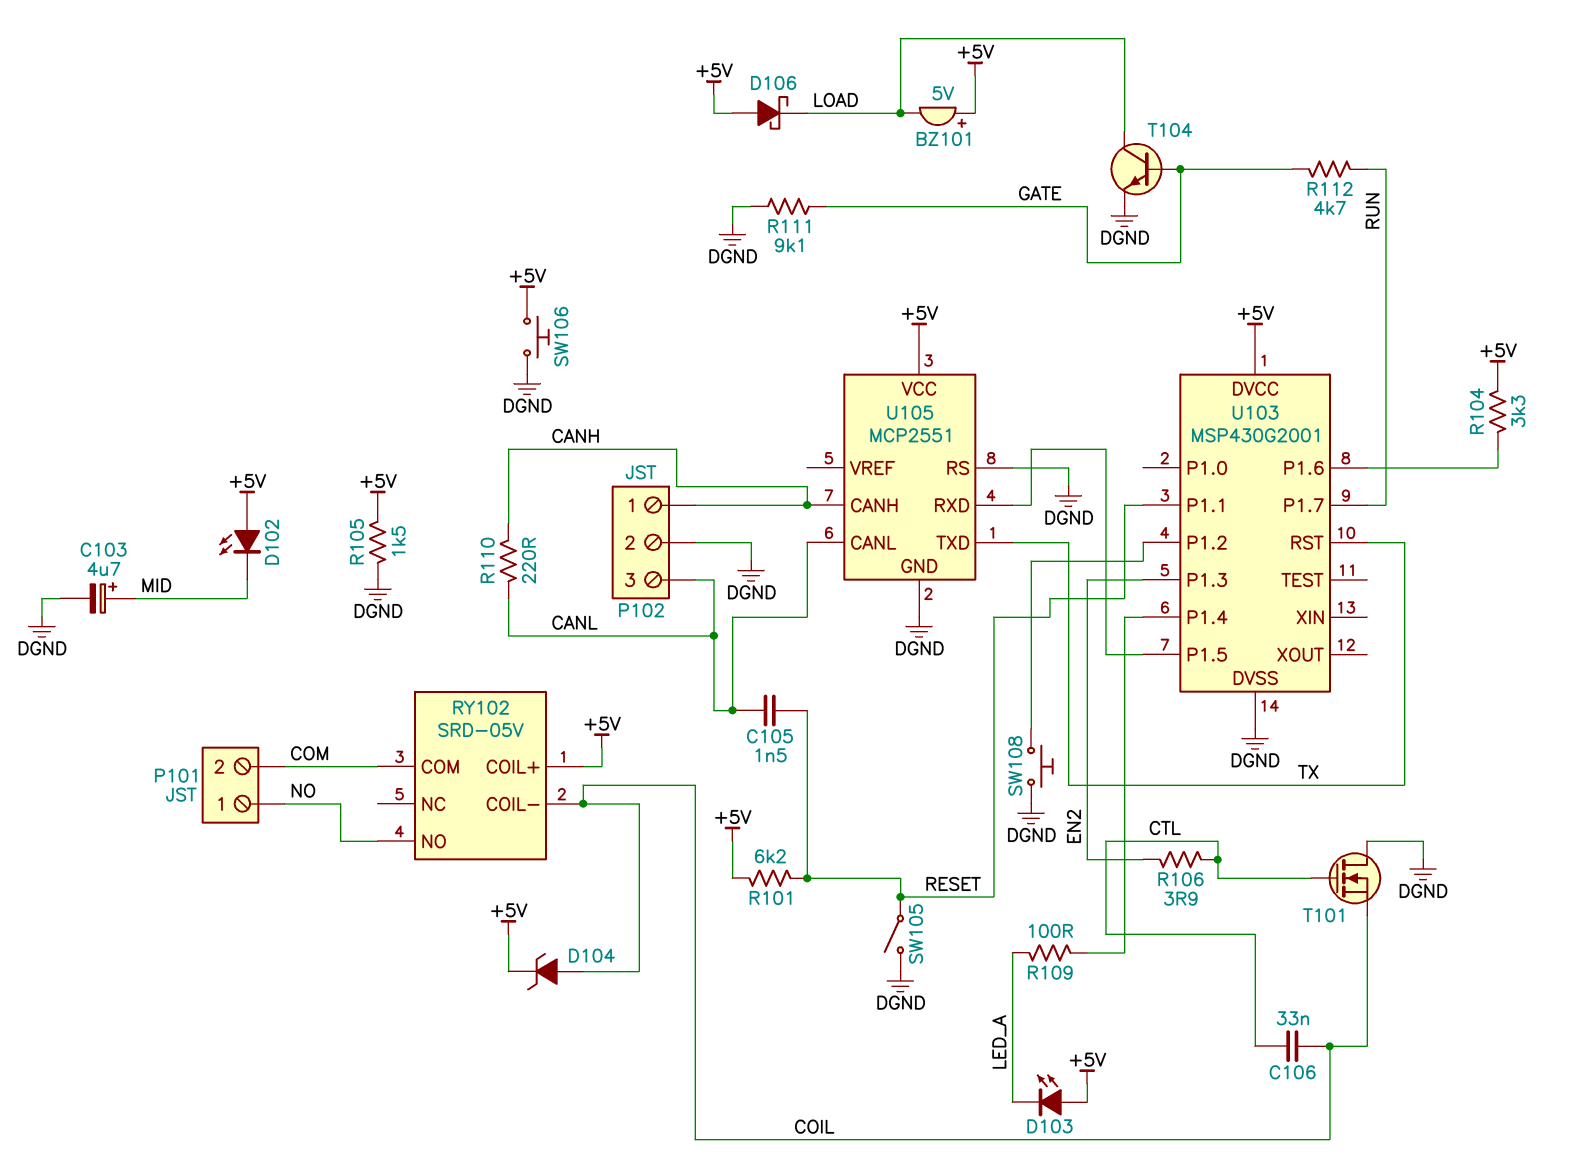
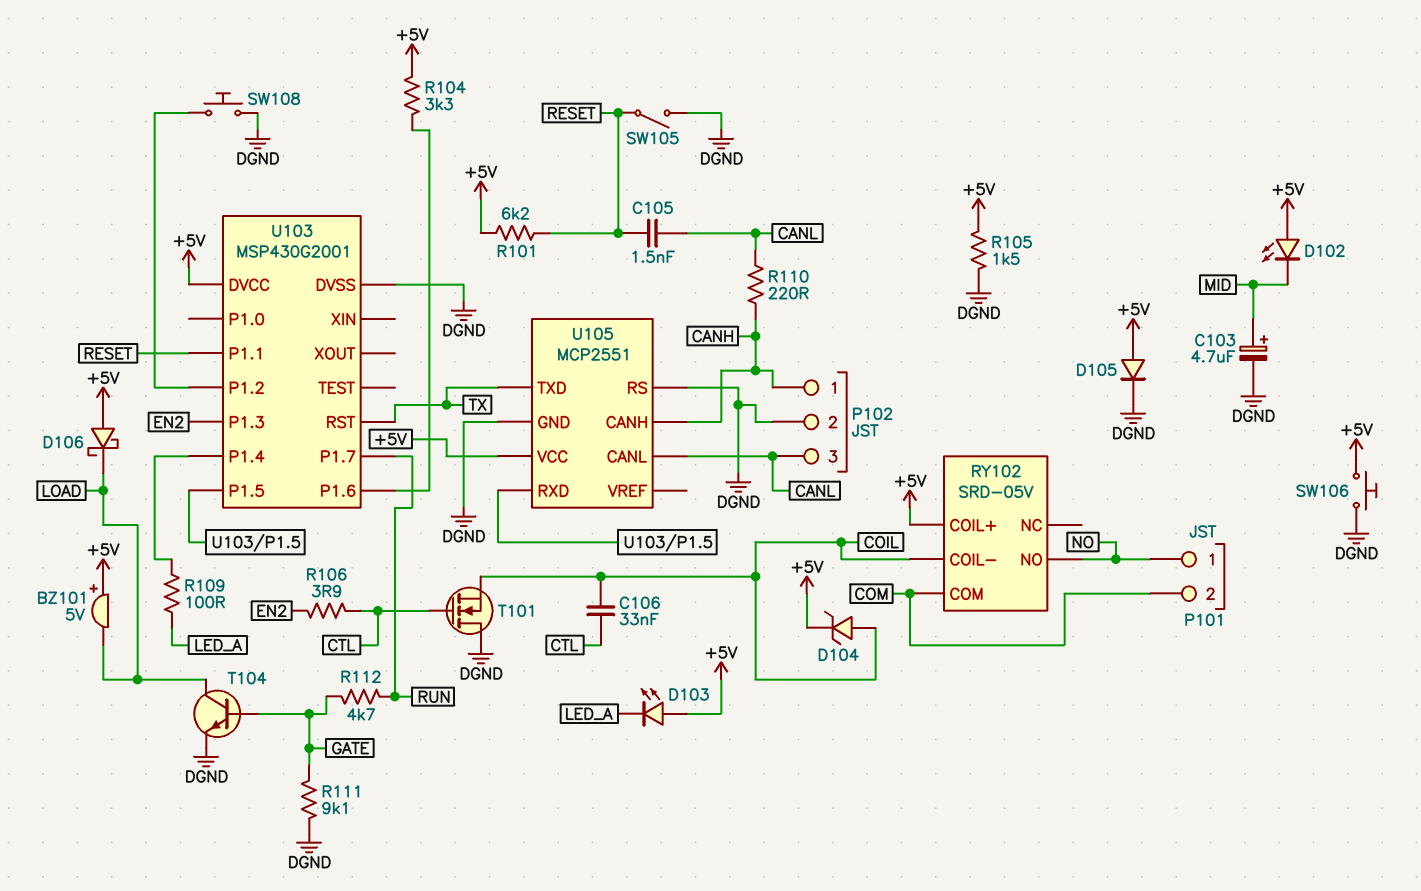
D105: none -> diode (A +5V, K DGND)

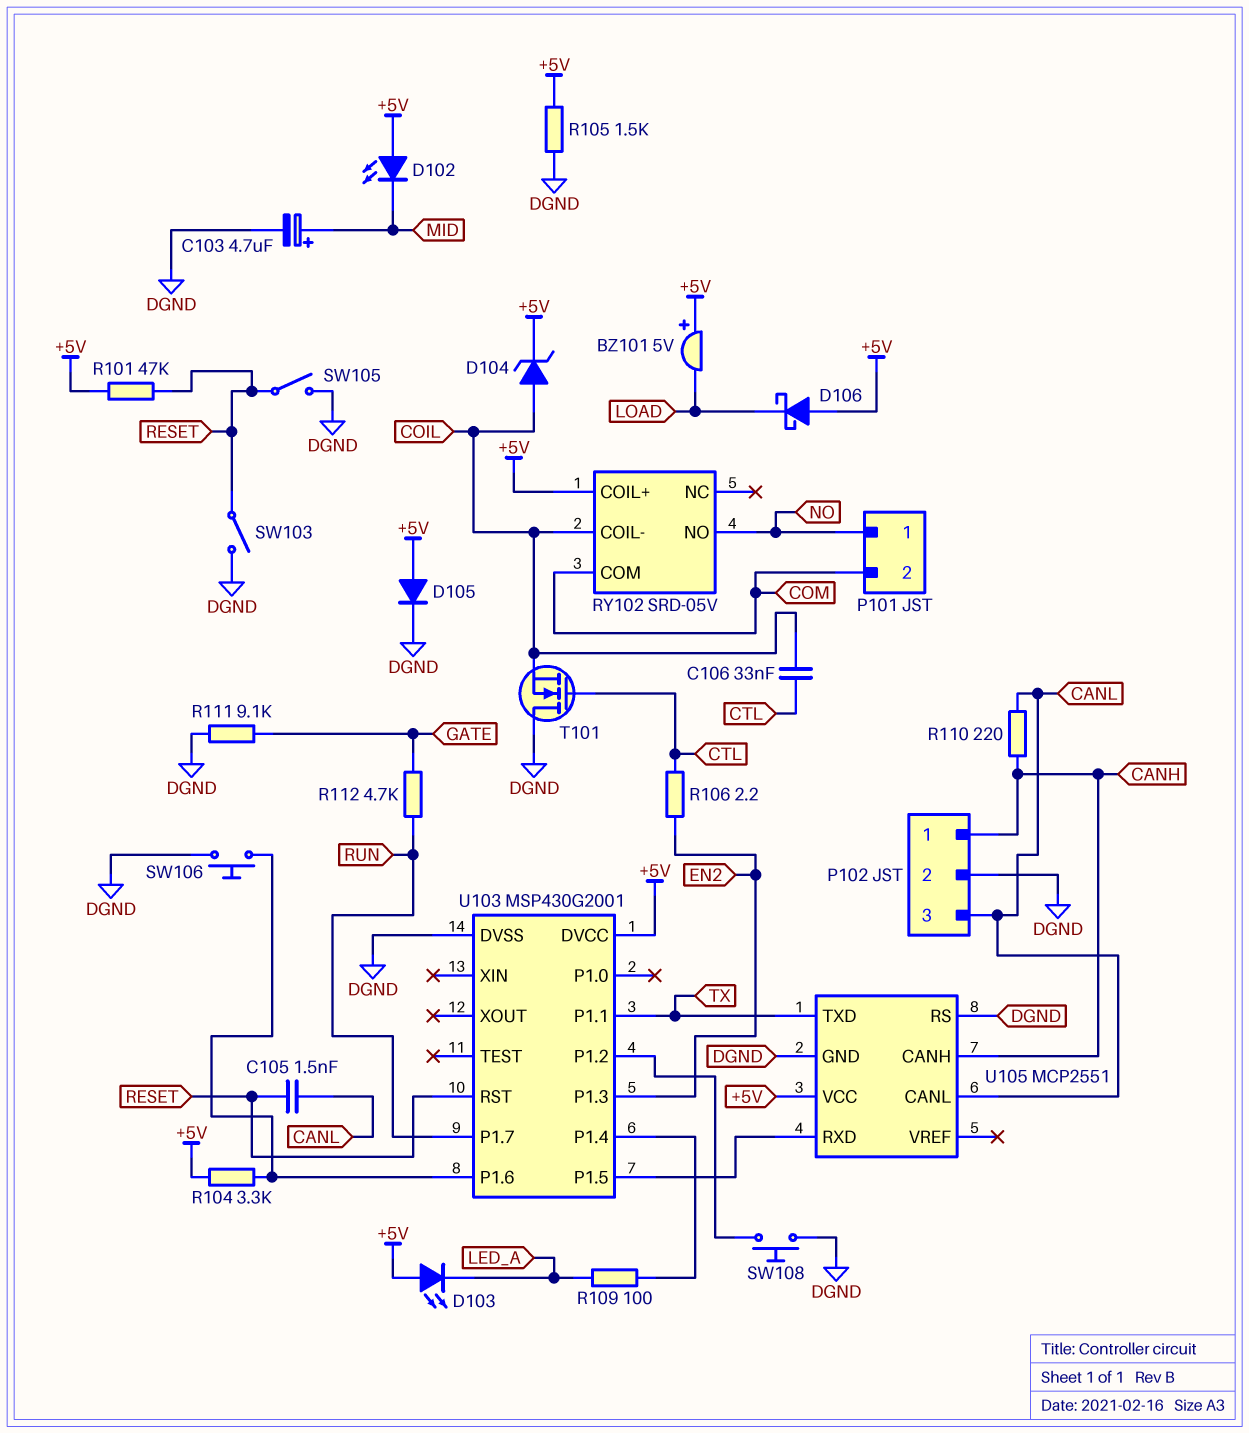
R101: 6.2k (+5V, RESET) -> 47k (+5V, RESET)
R106: 3.9 (CTL, EN2) -> 2.2 (CTL, EN2)
SW103: none -> switch (DGND, RESET)
SW106: button (+5V, DGND) -> button (DGND, U103/P1.6)
T104: NPN (B GATE, C LOAD, E DGND) -> none
U103 pin P1.1: RESET -> TX
U103 pin RST: TX -> RESET

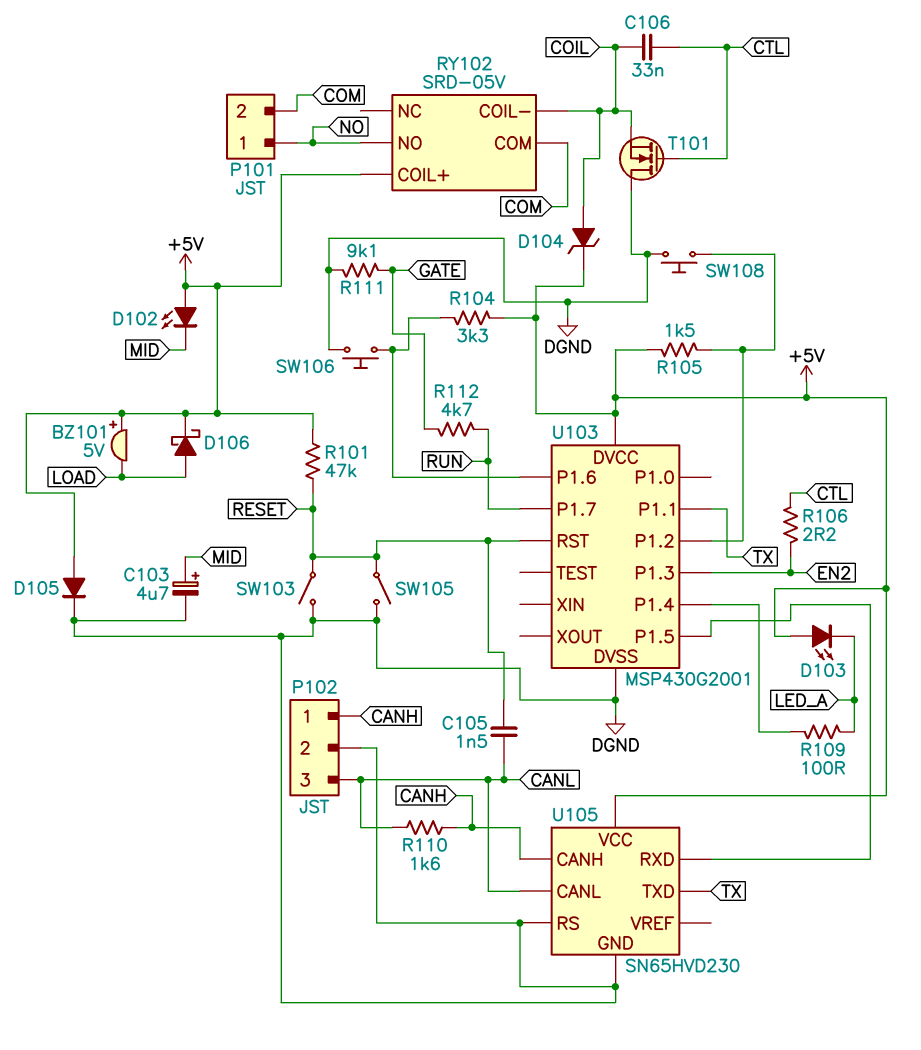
D106: schottky (A +5V, K LOAD) -> schottky (A LOAD, K +5V)
R105: 1.5k (+5V, DGND) -> 1.5k (+5V, U103/P1.2)
R110: 220 (CANH, CANL) -> 1.6k (CANH, CANL)
U105: MCP2551 -> SN65HVD230

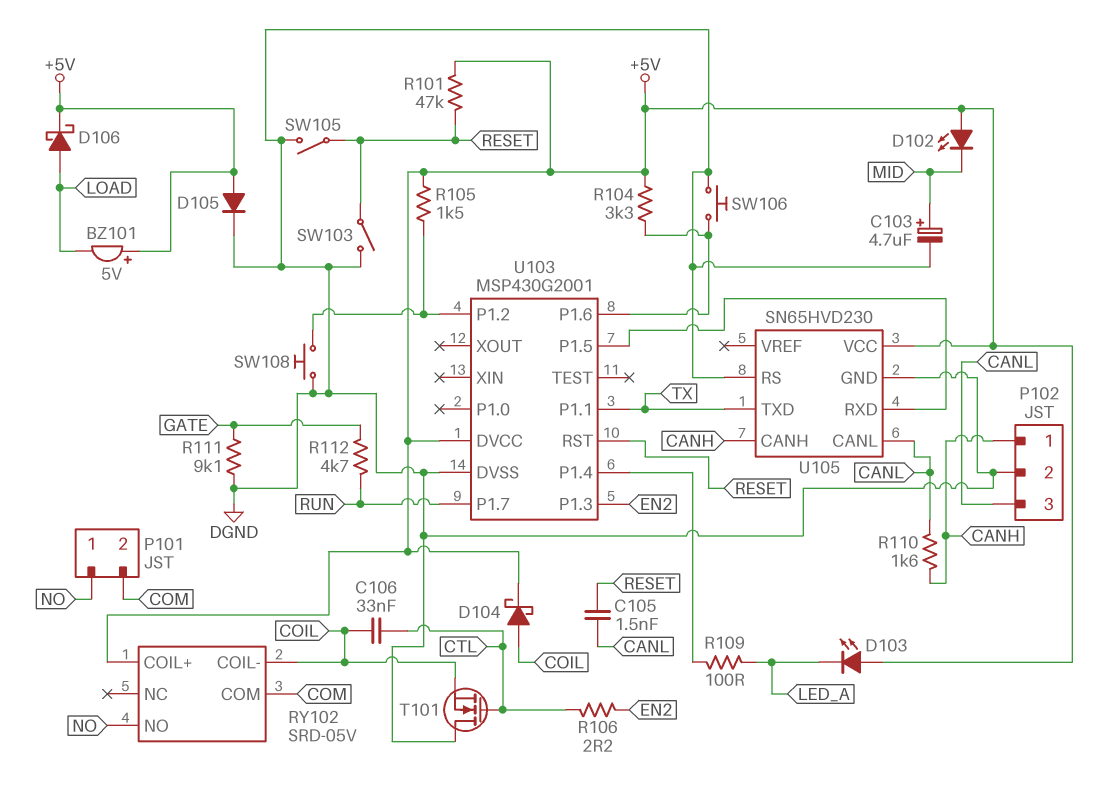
D104: zener (A COIL, K +5V) -> schottky (A COIL, K +5V)

